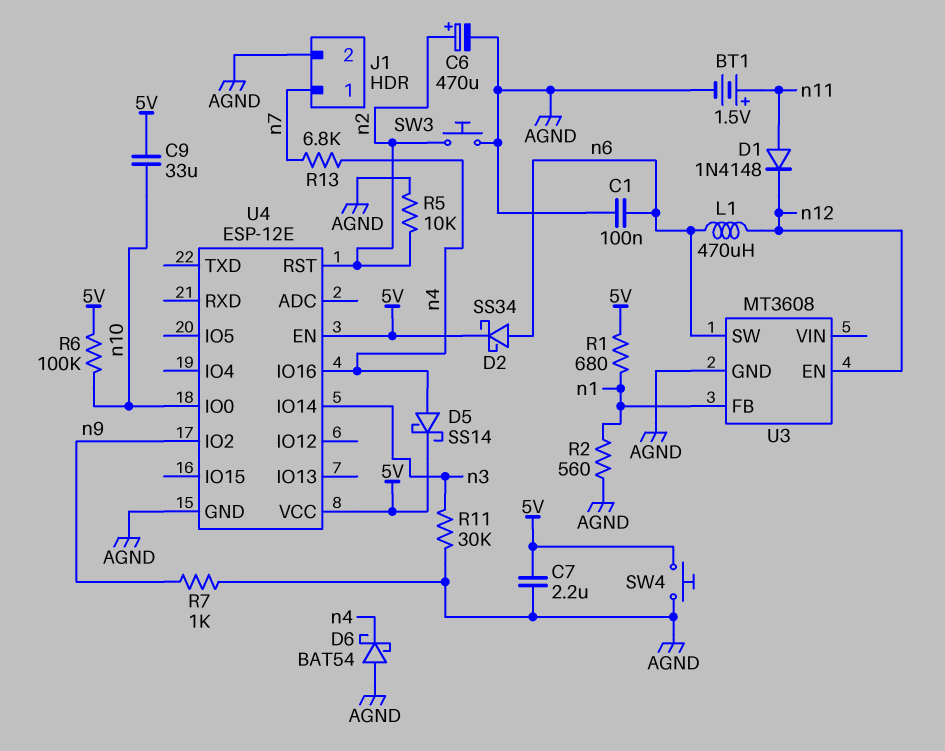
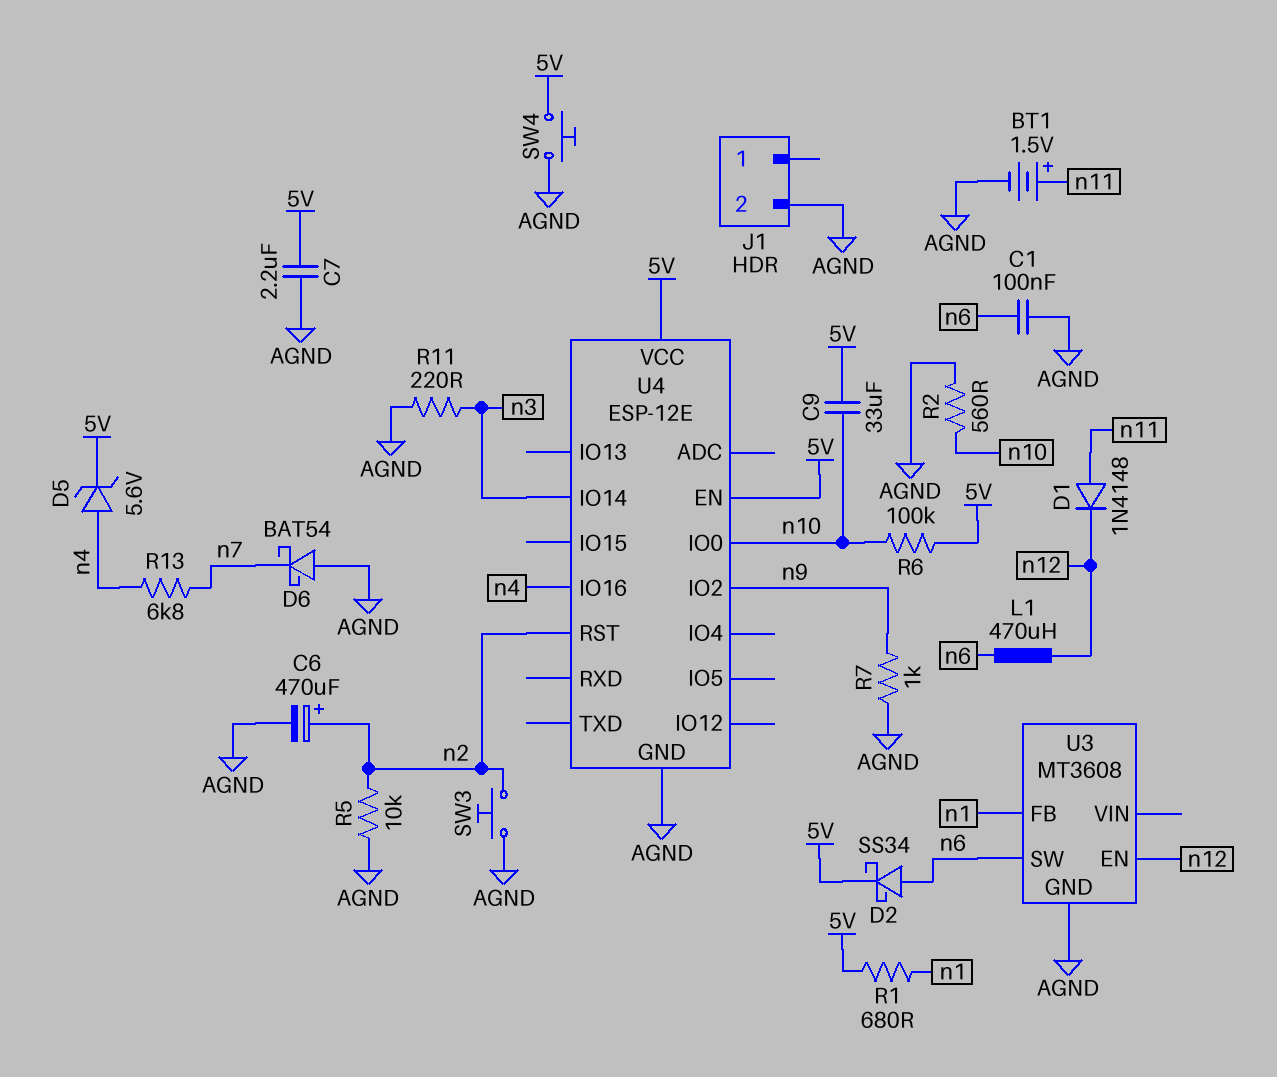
D5: schottky SS14 (A n4, K 5V) -> zener 5.6V (A n4, K 5V)
D6: schottky BAT54 (A AGND, K n4) -> schottky BAT54 (A AGND, K n7)
J1 pin 1: n7 -> none
R2: 560 (AGND, n1) -> 560 (AGND, n10)
R11: 30k (AGND, n3) -> 220 (AGND, n3)

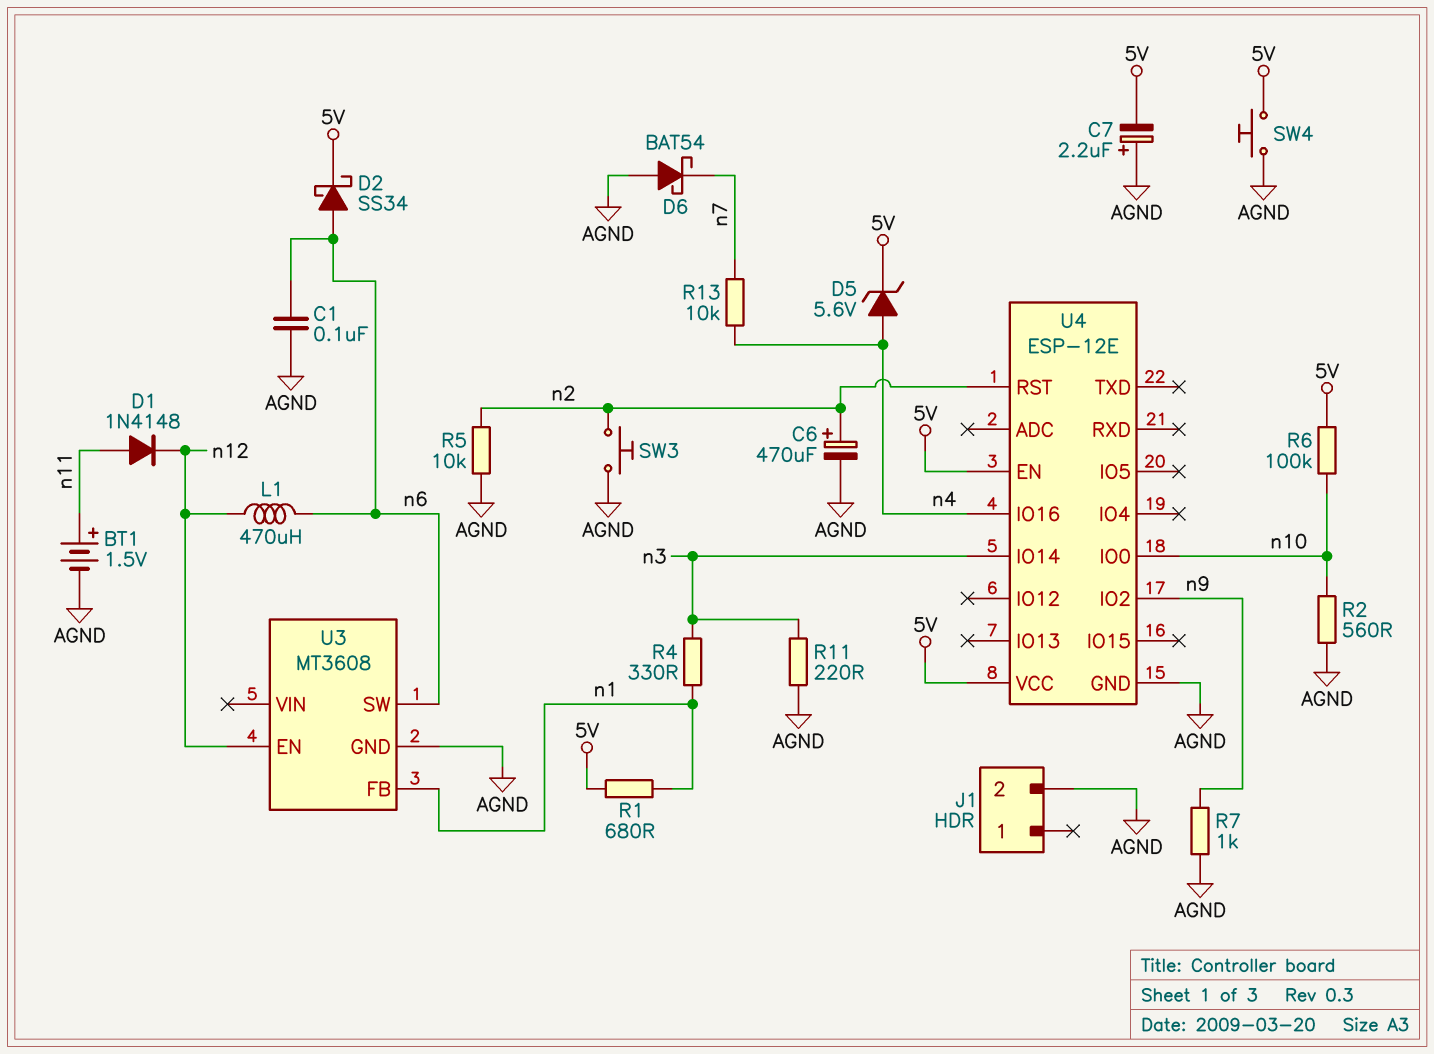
C7: 2.2uF (5V, AGND) -> 2.2uF (plus AGND, minus 5V)
C9: 33uF (5V, n10) -> none
R4: none -> 330 (n1, n3)
R13: 6.8k (n4, n7) -> 10k (n4, n7)

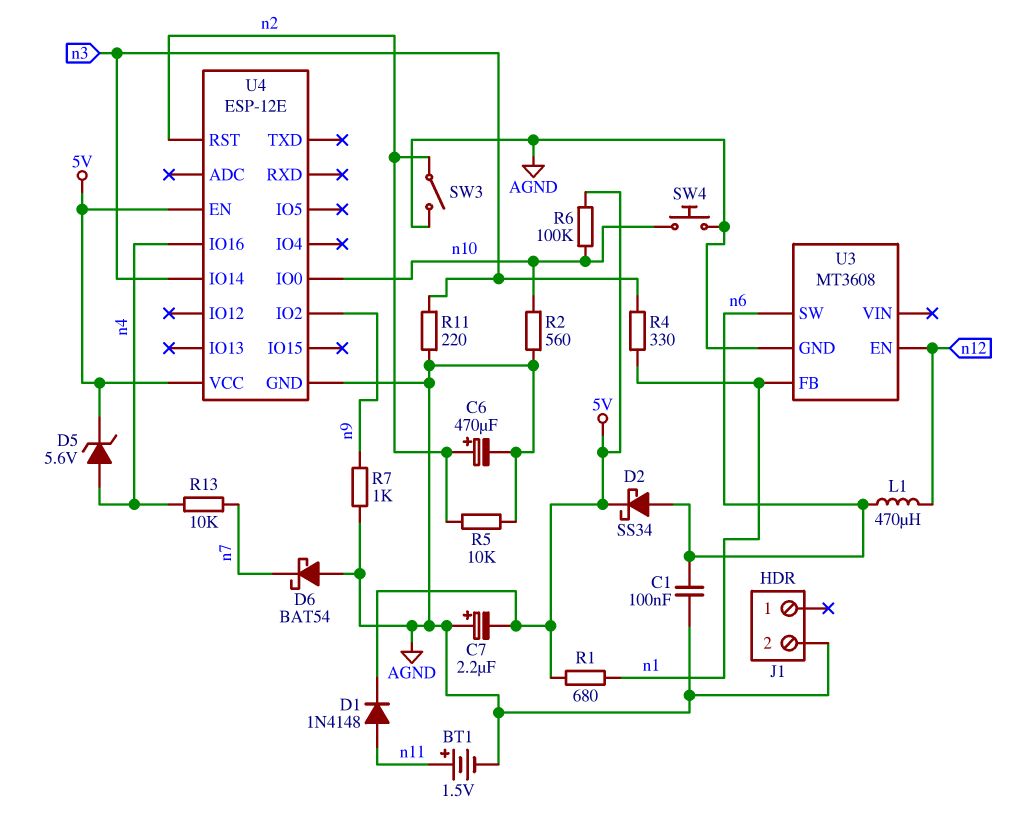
D1: diode 1N4148 (A n11, K n12) -> diode 1N4148 (A n11, K 5V)
SW3: button (AGND, n2) -> switch (AGND, n2)
SW4: button (5V, AGND) -> button (AGND, n10)

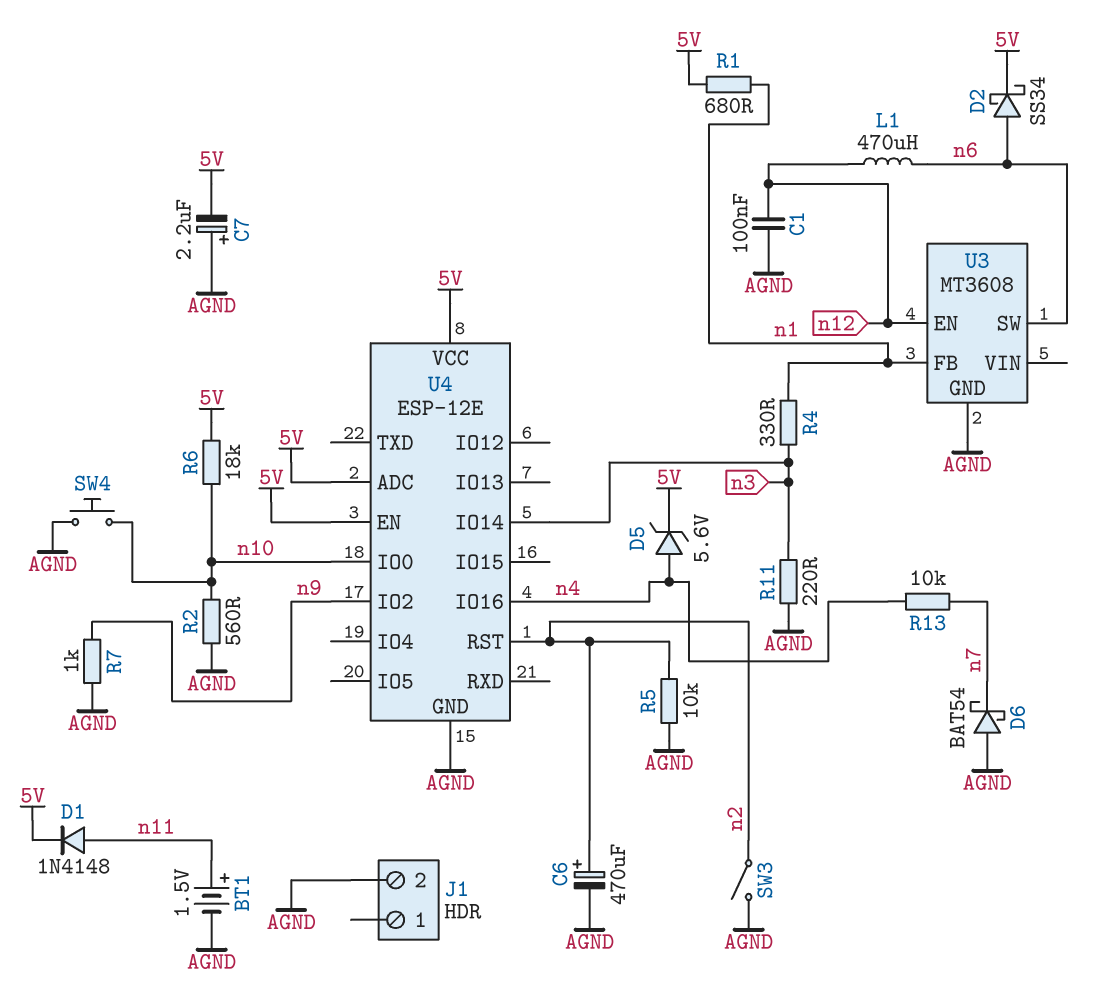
C1: 100nF (AGND, n6) -> 100nF (AGND, n12)
R6: 100k (5V, n10) -> 18k (5V, n10)
U4 pin ADC: none -> 5V

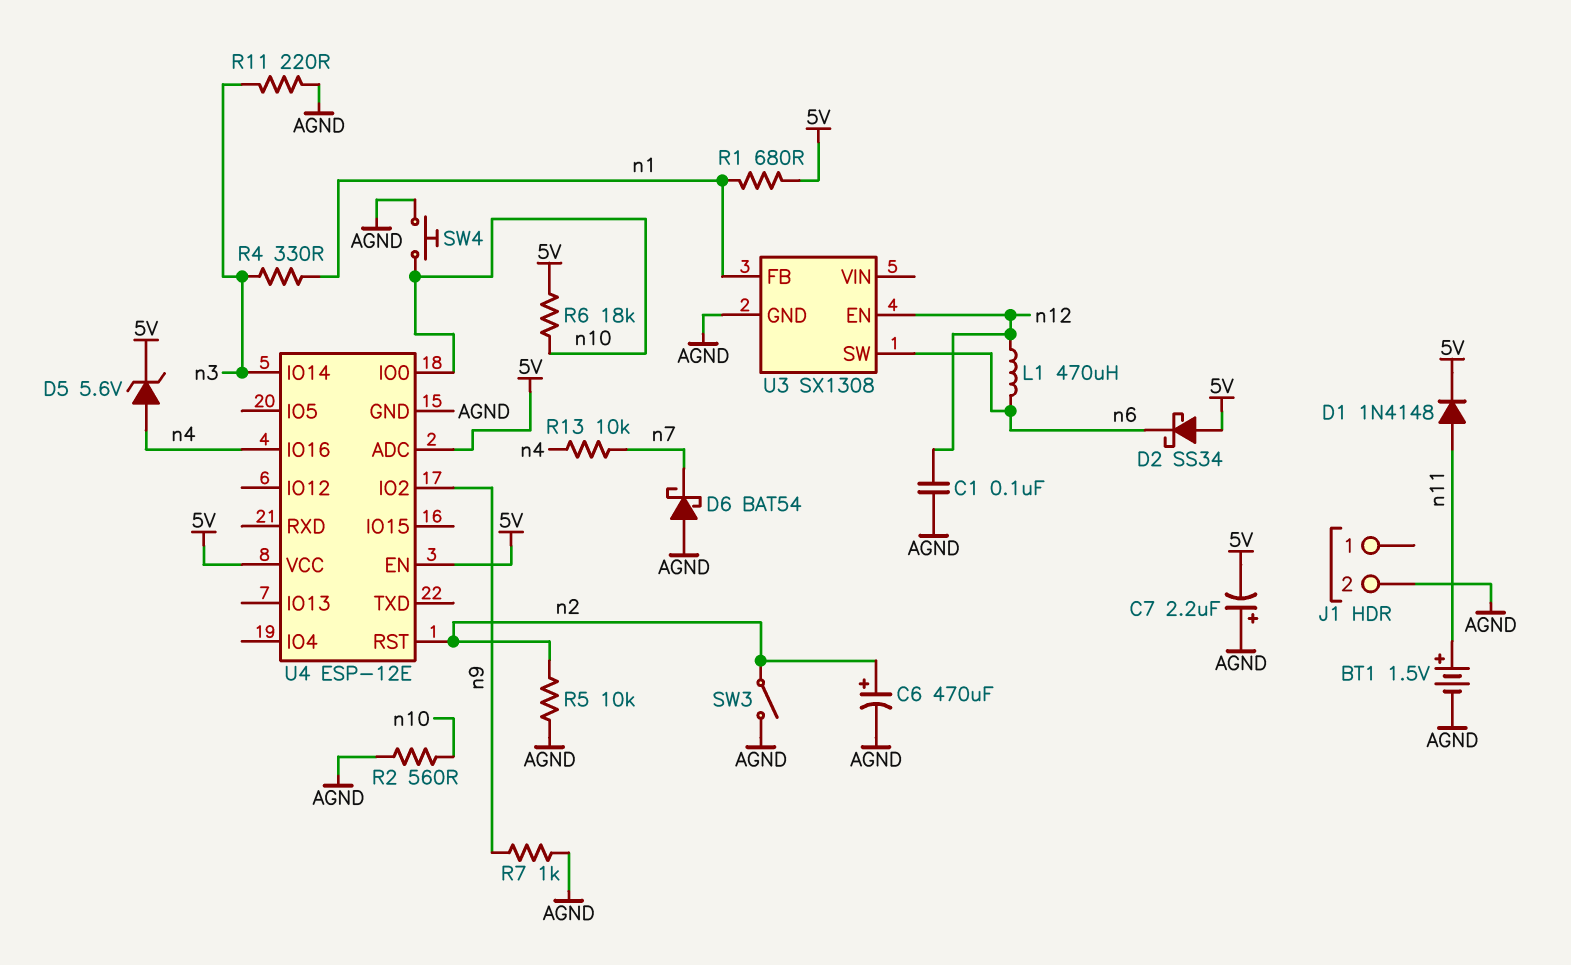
D2: schottky SS34 (A n6, K 5V) -> schottky SS34 (A 5V, K n6)
U3: MT3608 -> SX1308

